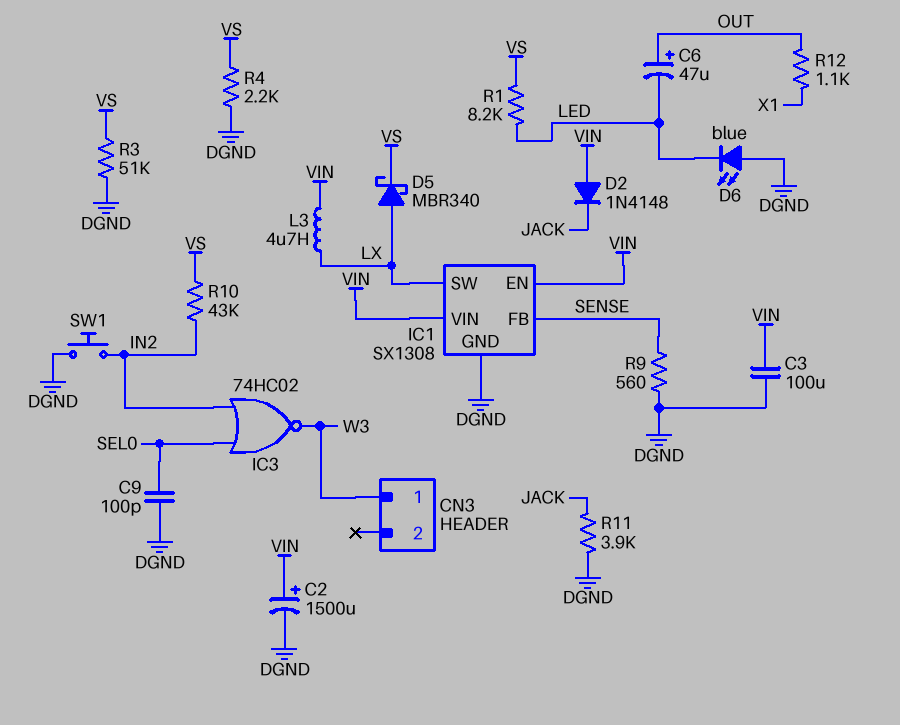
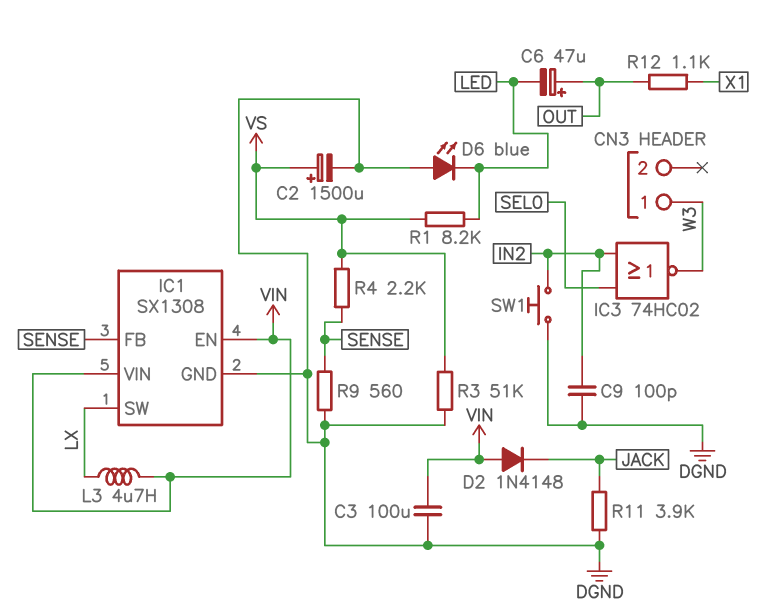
C2: 1500uF (plus VIN, minus DGND) -> 1500uF (plus VS, minus DGND)
C9: 100pF (DGND, SEL0) -> 100pF (DGND, IN2)
D5: schottky MBR340 (A LX, K VS) -> none
R4: 2.2k (DGND, VS) -> 2.2k (SENSE, VS)
R10: 43k (IN2, VS) -> none

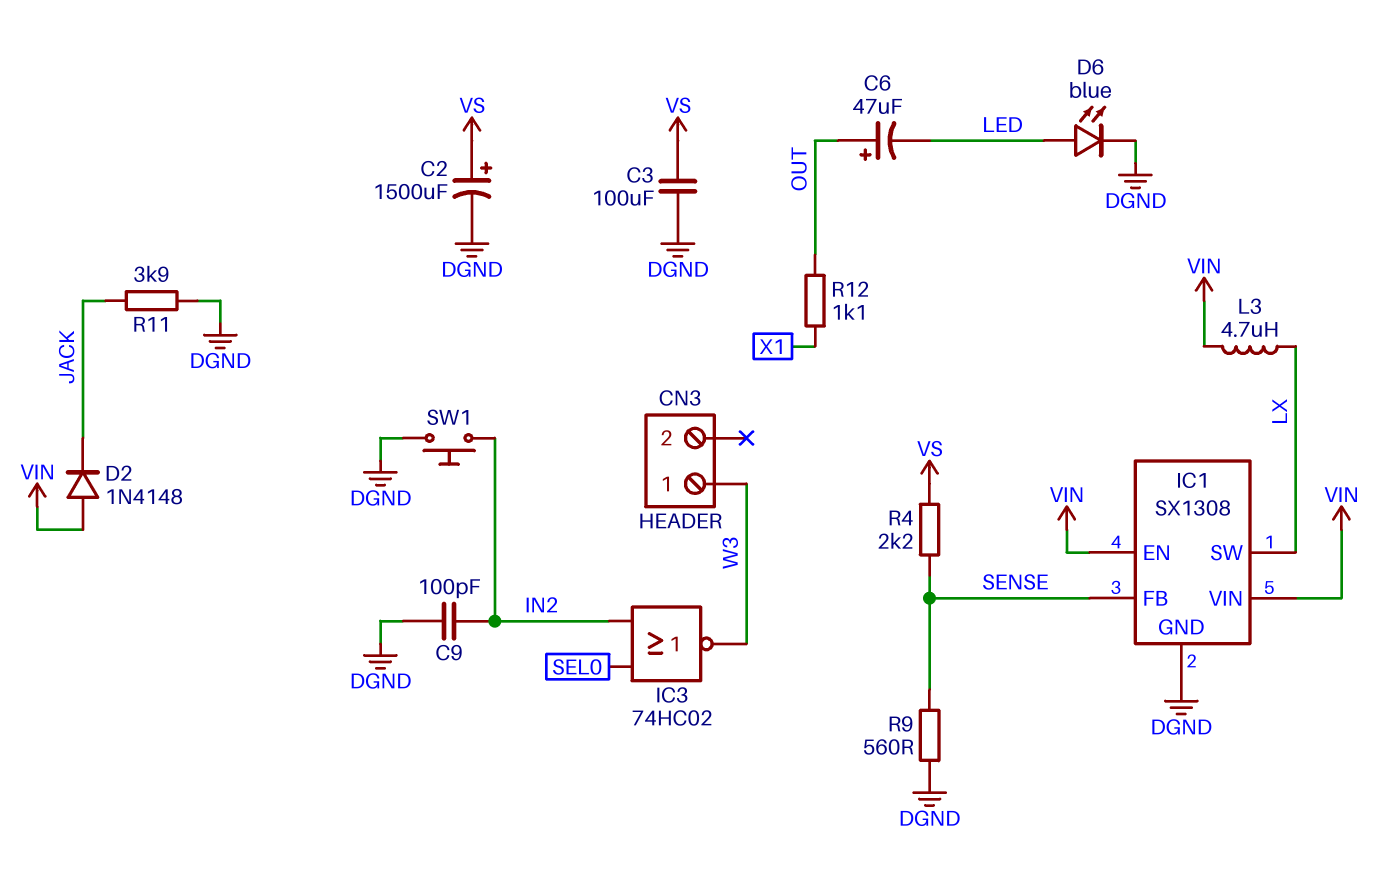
C3: 100uF (DGND, VIN) -> 100uF (DGND, VS)
D6: LED blue (A DGND, K LED) -> LED blue (A LED, K DGND)
R1: 8.2k (LED, VS) -> none
R3: 51k (DGND, VS) -> none

